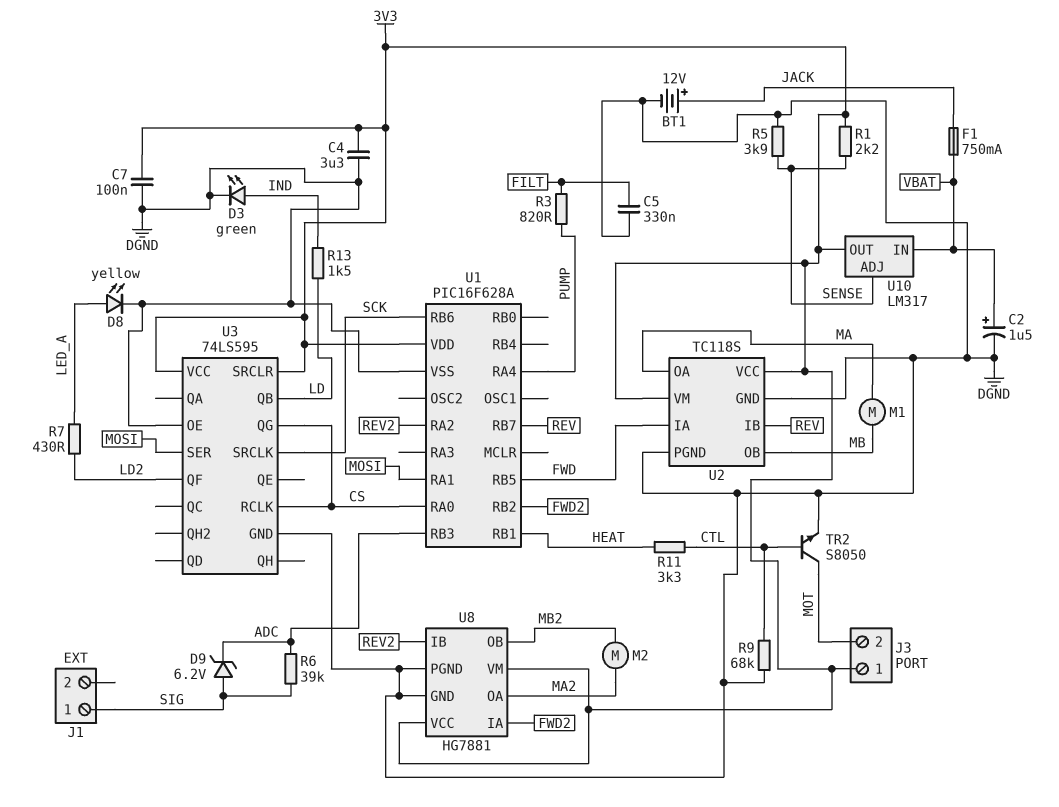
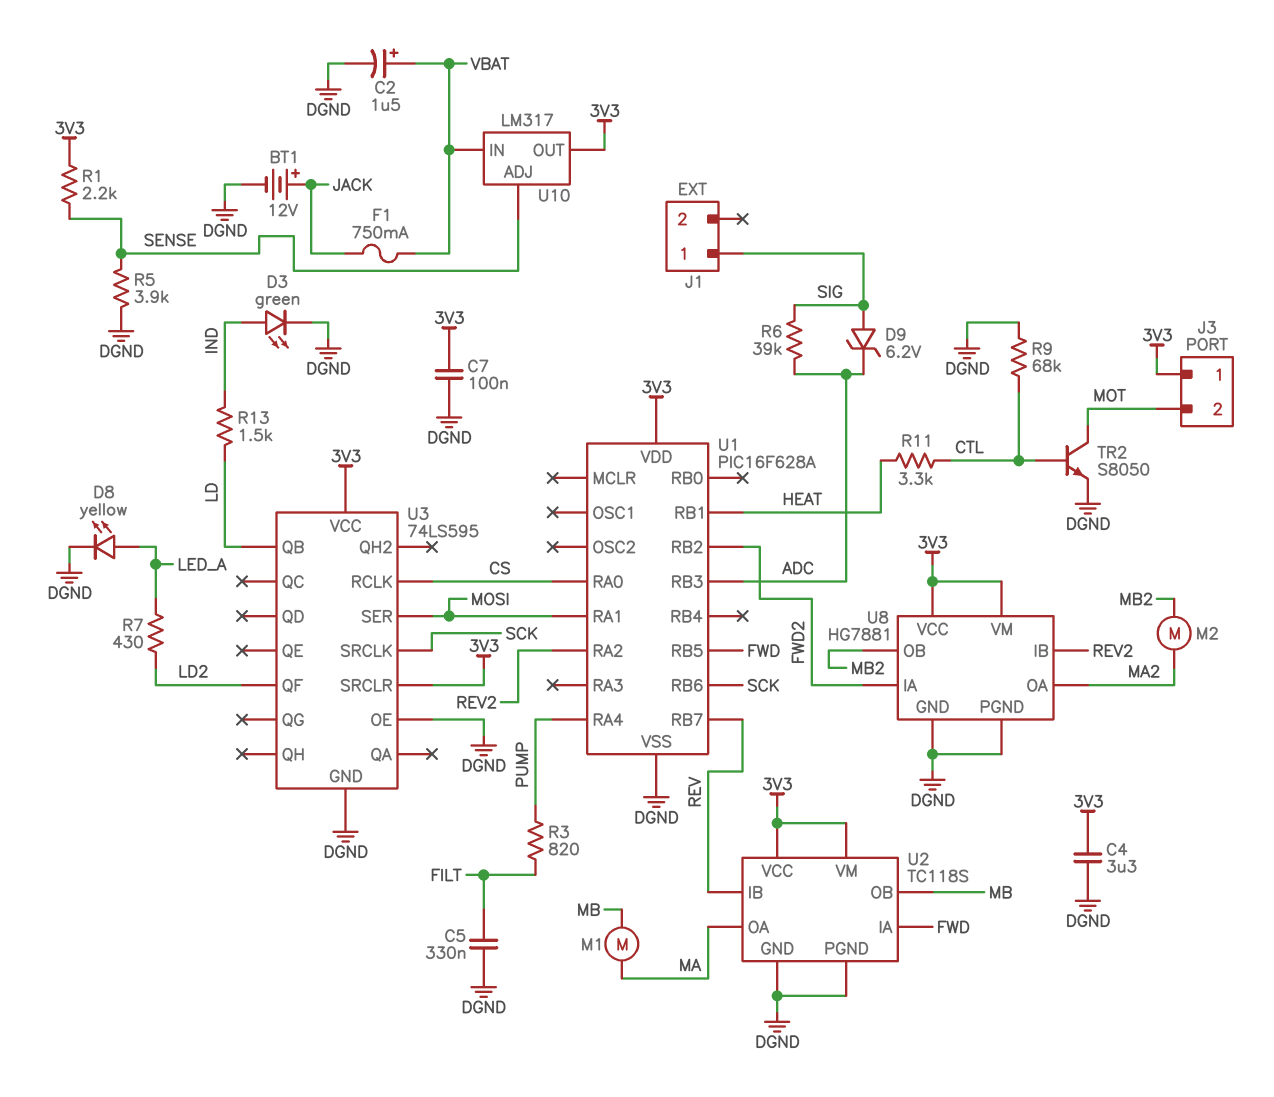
U3 pin QG: CS -> none

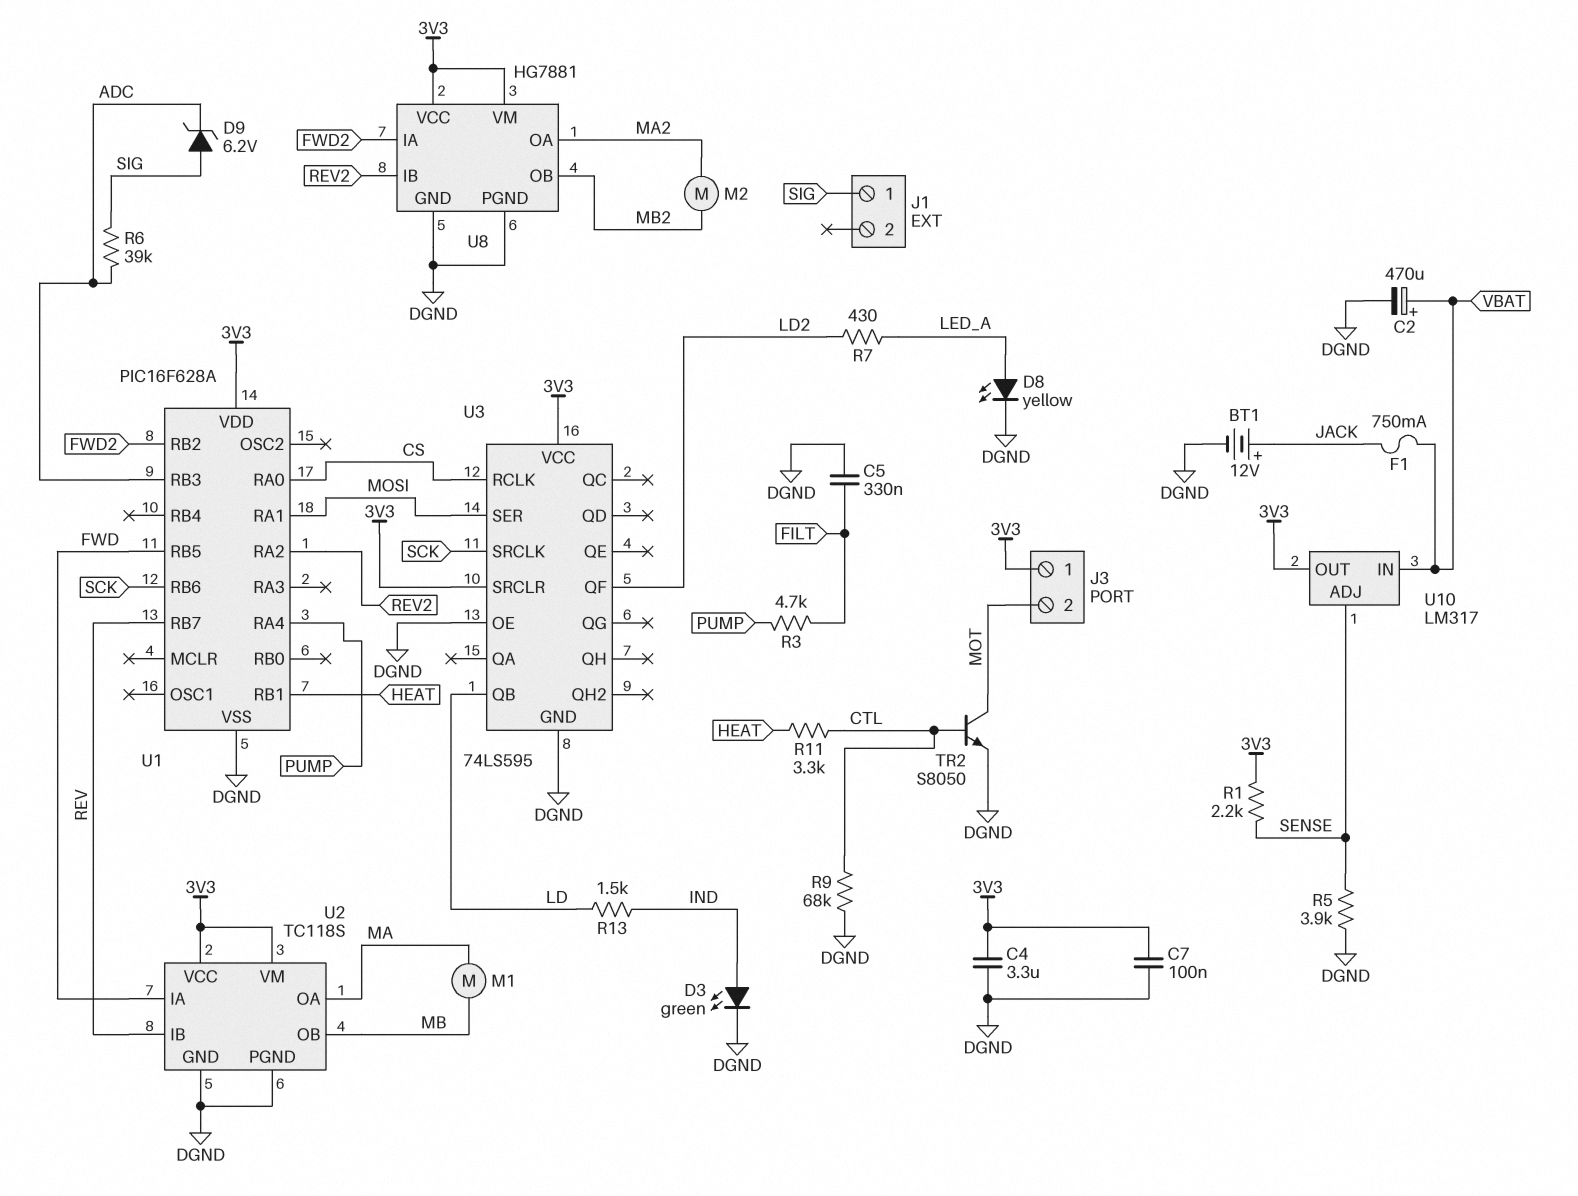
C2: 1.5uF (plus VBAT, minus DGND) -> 470uF (plus VBAT, minus DGND)
R3: 820 (FILT, PUMP) -> 4.7k (FILT, PUMP)

